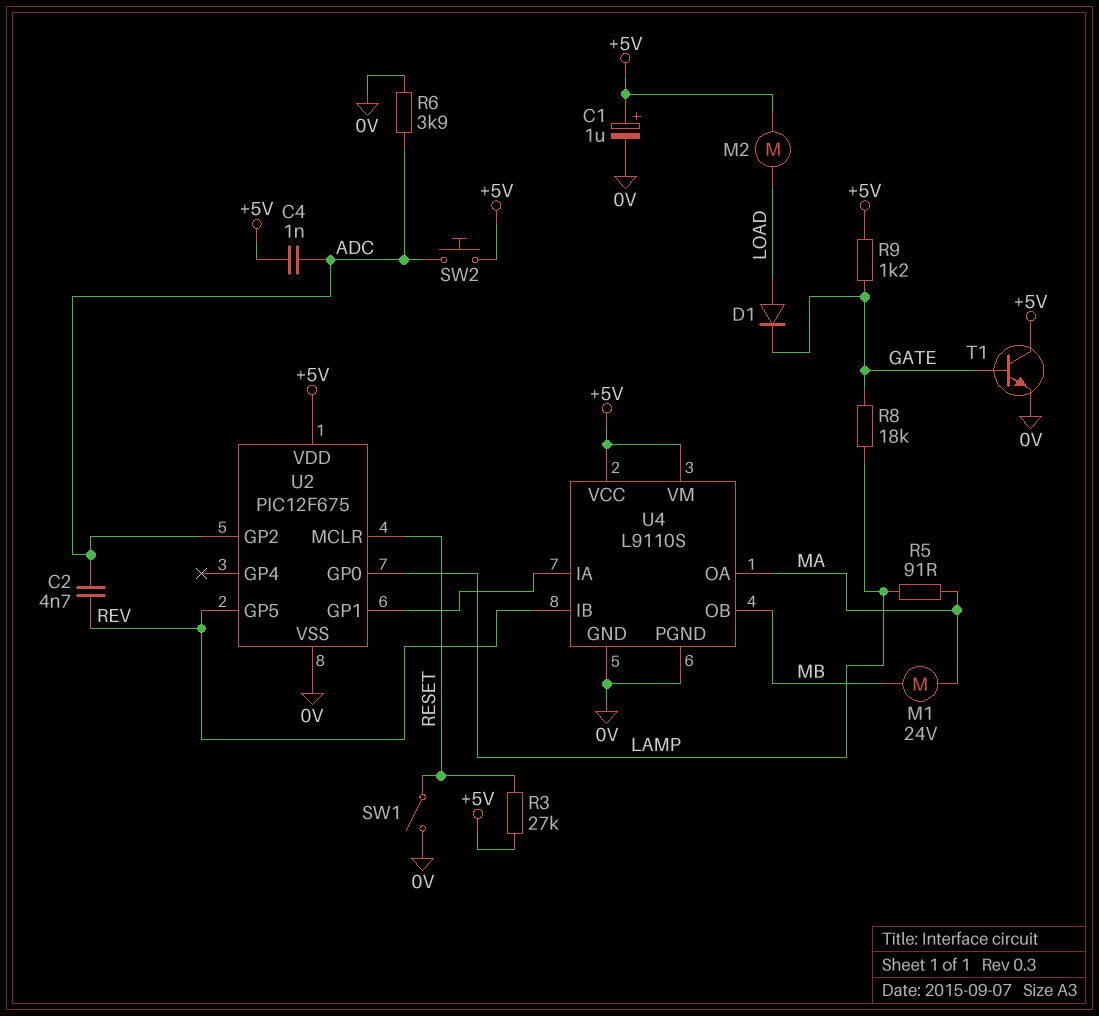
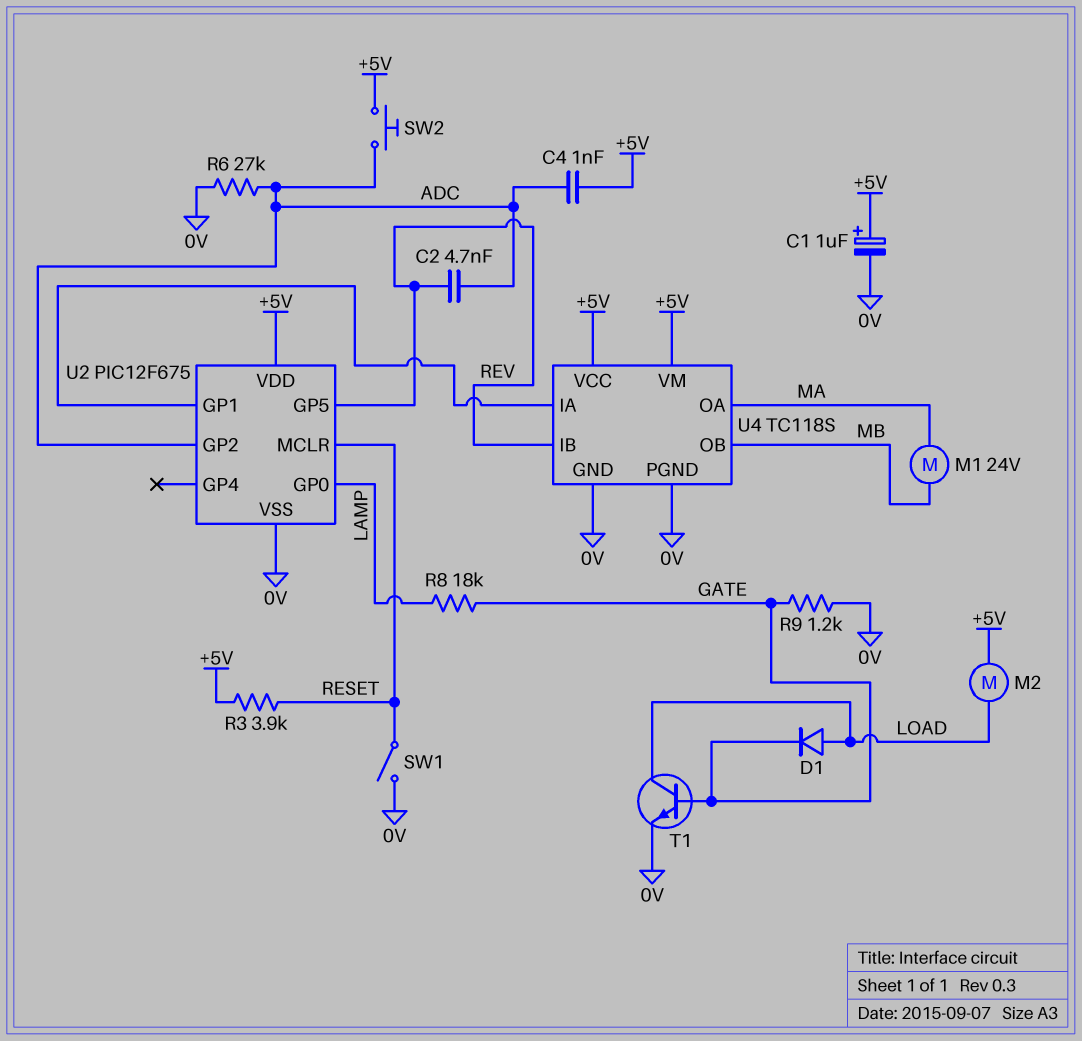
R3: 27k (+5V, RESET) -> 3.9k (+5V, RESET)
R5: 91 (LAMP, MA) -> none
R6: 3.9k (0V, ADC) -> 27k (0V, ADC)
R9: 1.2k (+5V, GATE) -> 1.2k (0V, GATE)
T1: NPN (B GATE, C +5V, E 0V) -> NPN (B GATE, C LOAD, E 0V)
U4: L9110S -> TC118S

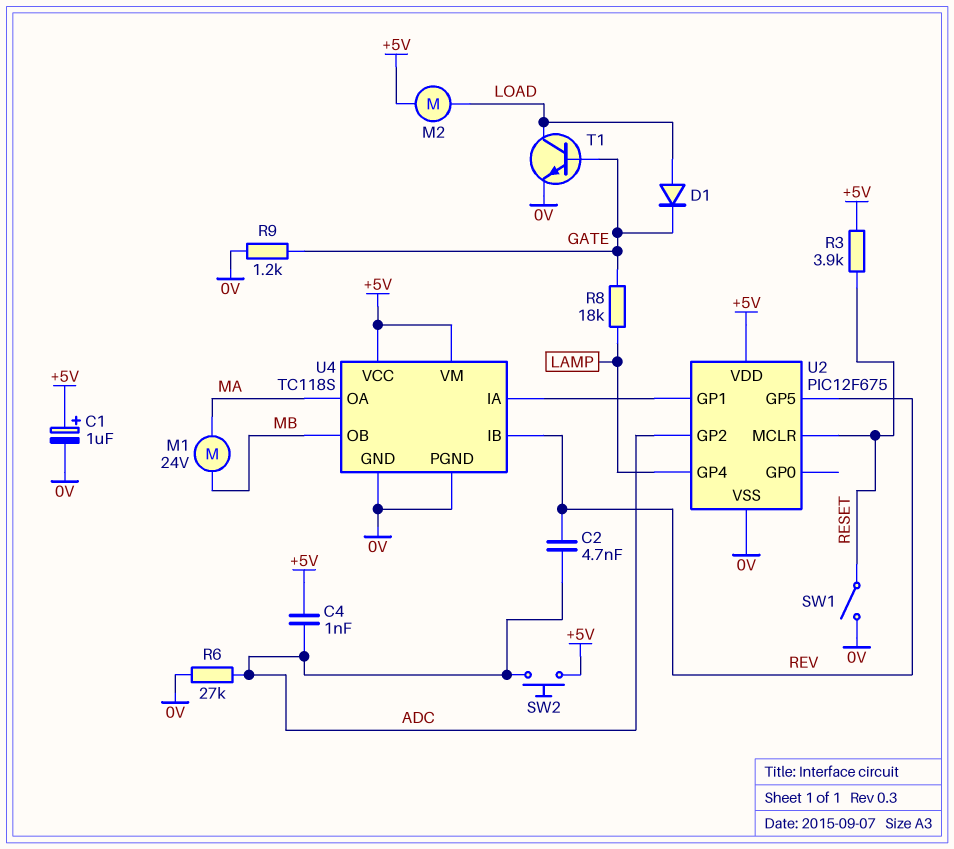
U2 pin GP0: LAMP -> none
U2 pin GP4: none -> LAMP

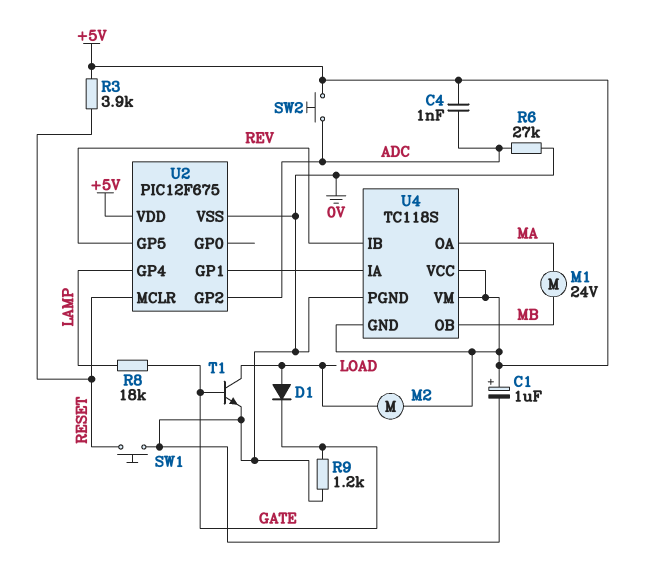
C2: 4.7nF (ADC, REV) -> none
SW1: switch (0V, RESET) -> button (0V, RESET)
U4 pin GND: 0V -> +5V

